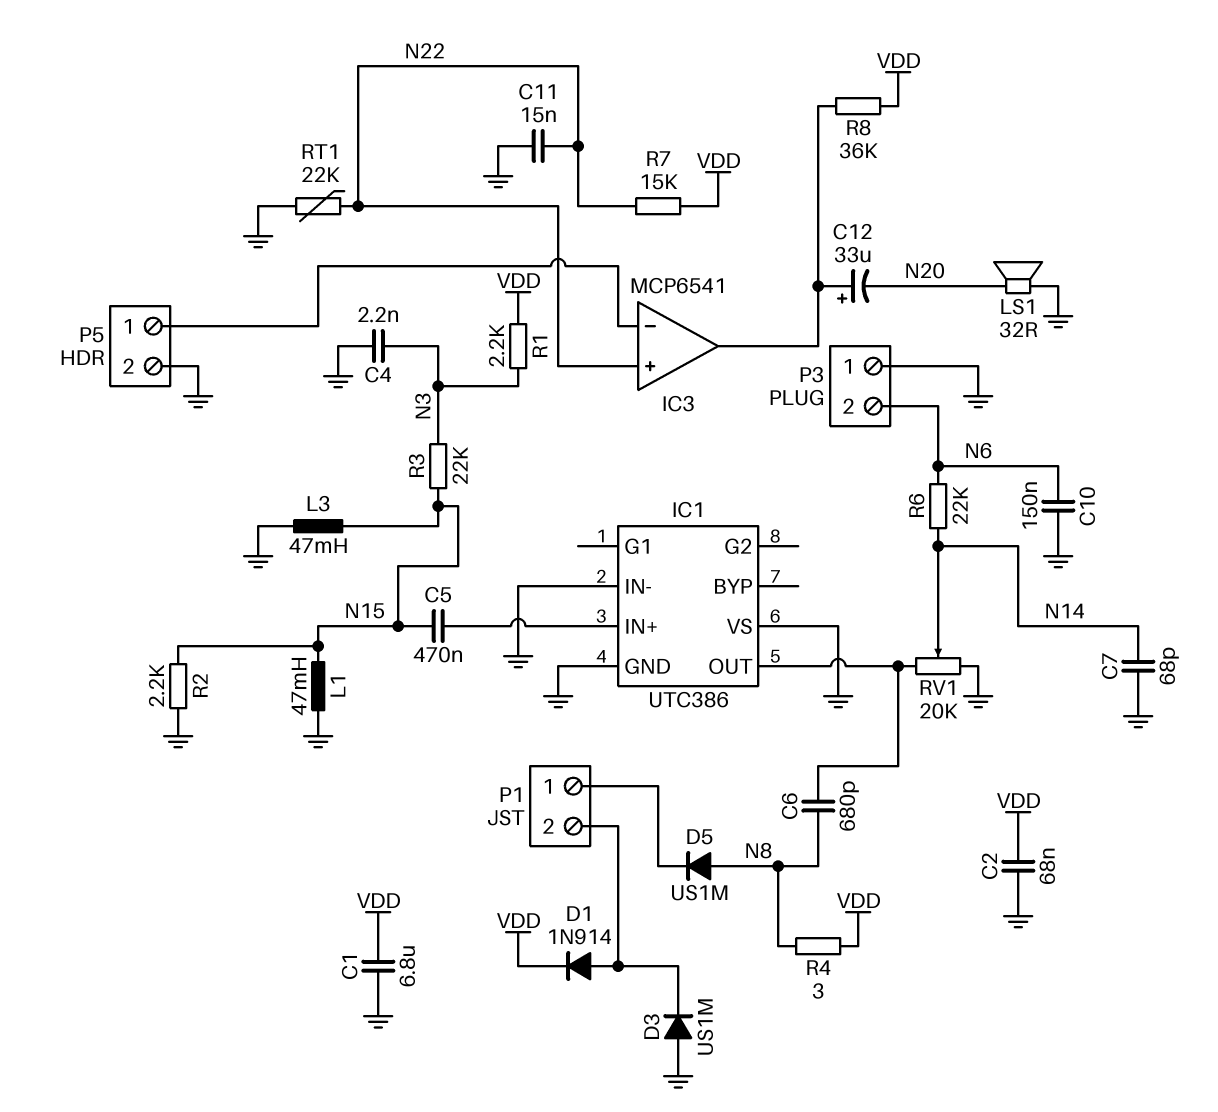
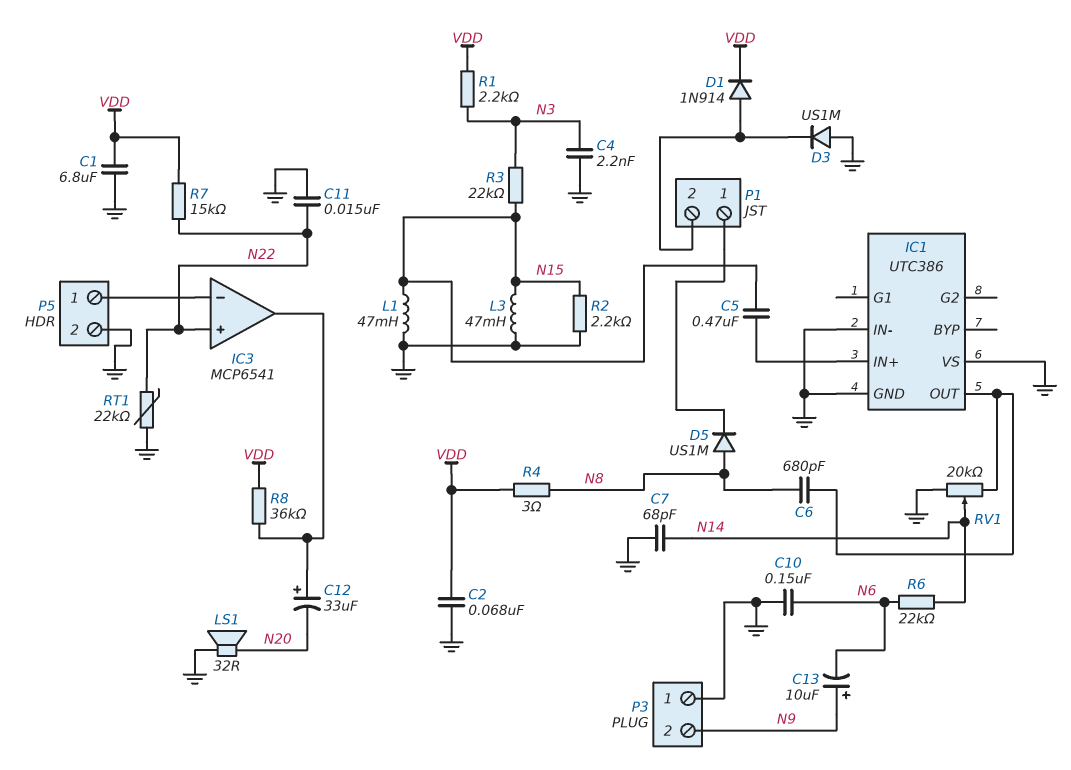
C13: none -> 10uF (plus N9, minus N6)
P3 pin 2: N6 -> N9

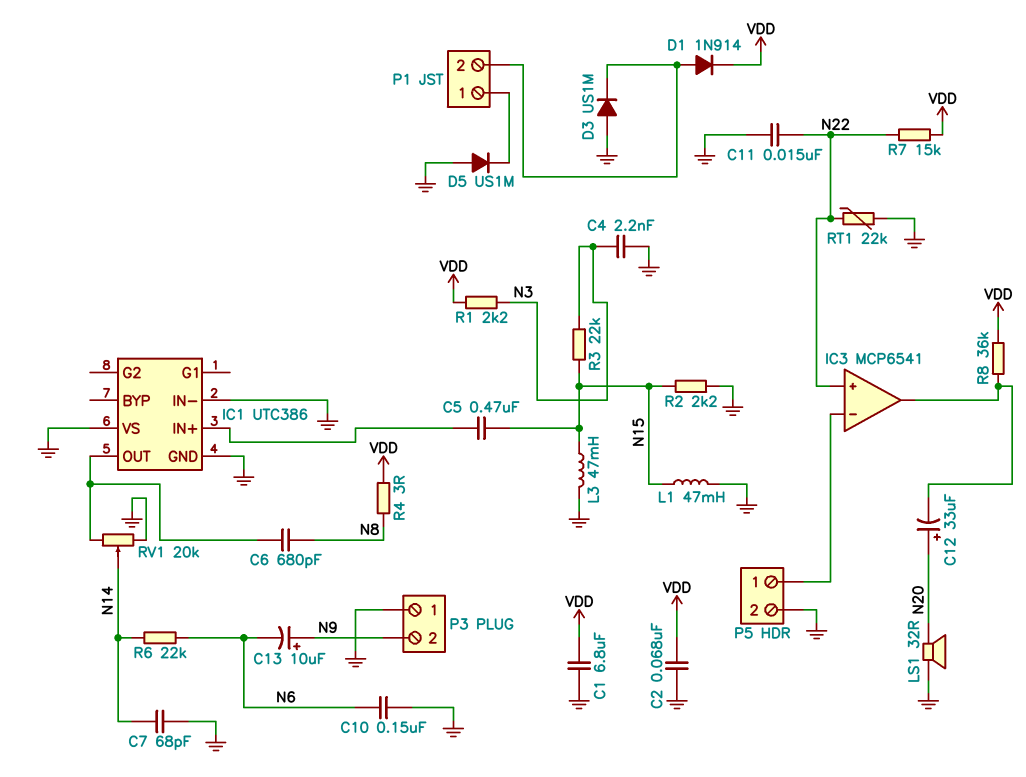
C12: 33uF (plus IC3/out, minus N20) -> 33uF (plus N20, minus IC3/out)
D5: diode US1M (A N8, K P1/1) -> diode US1M (A GND, K P1/1)

